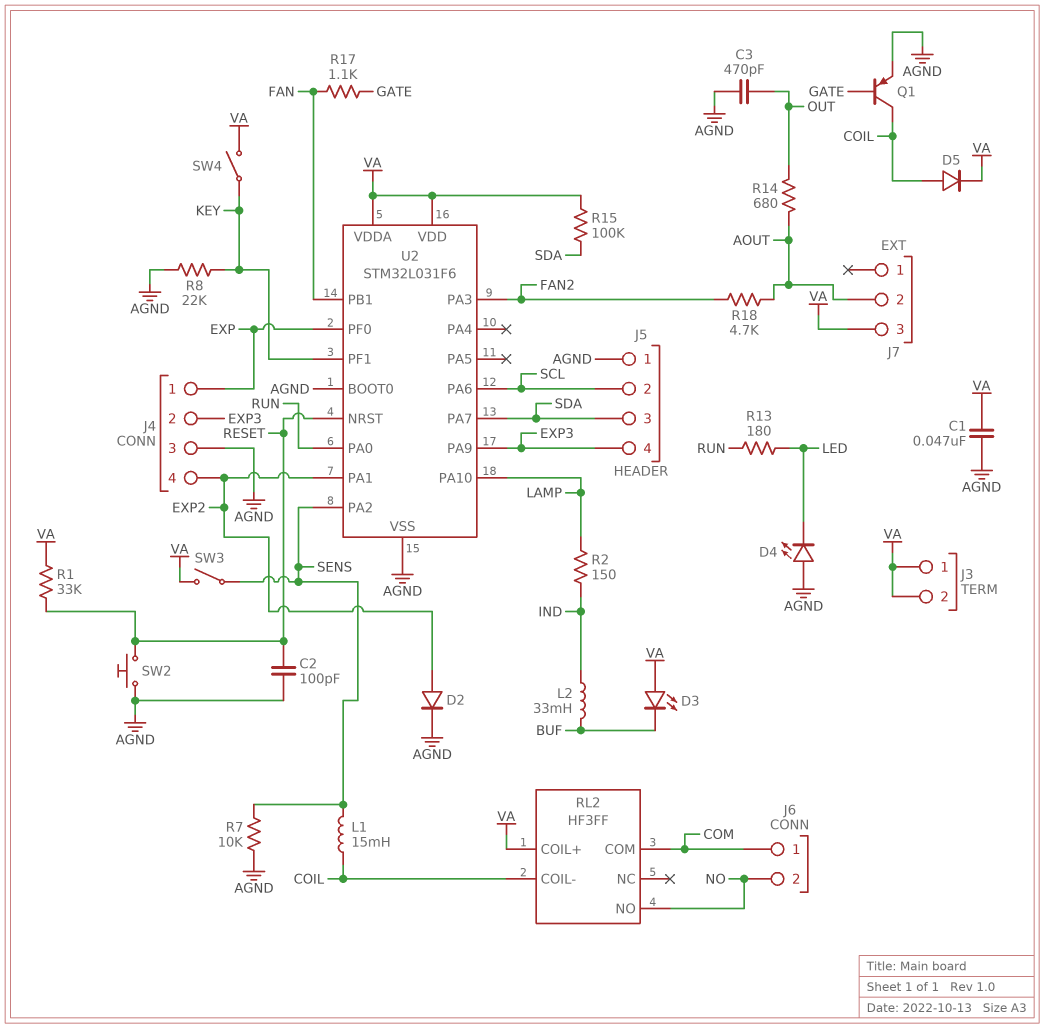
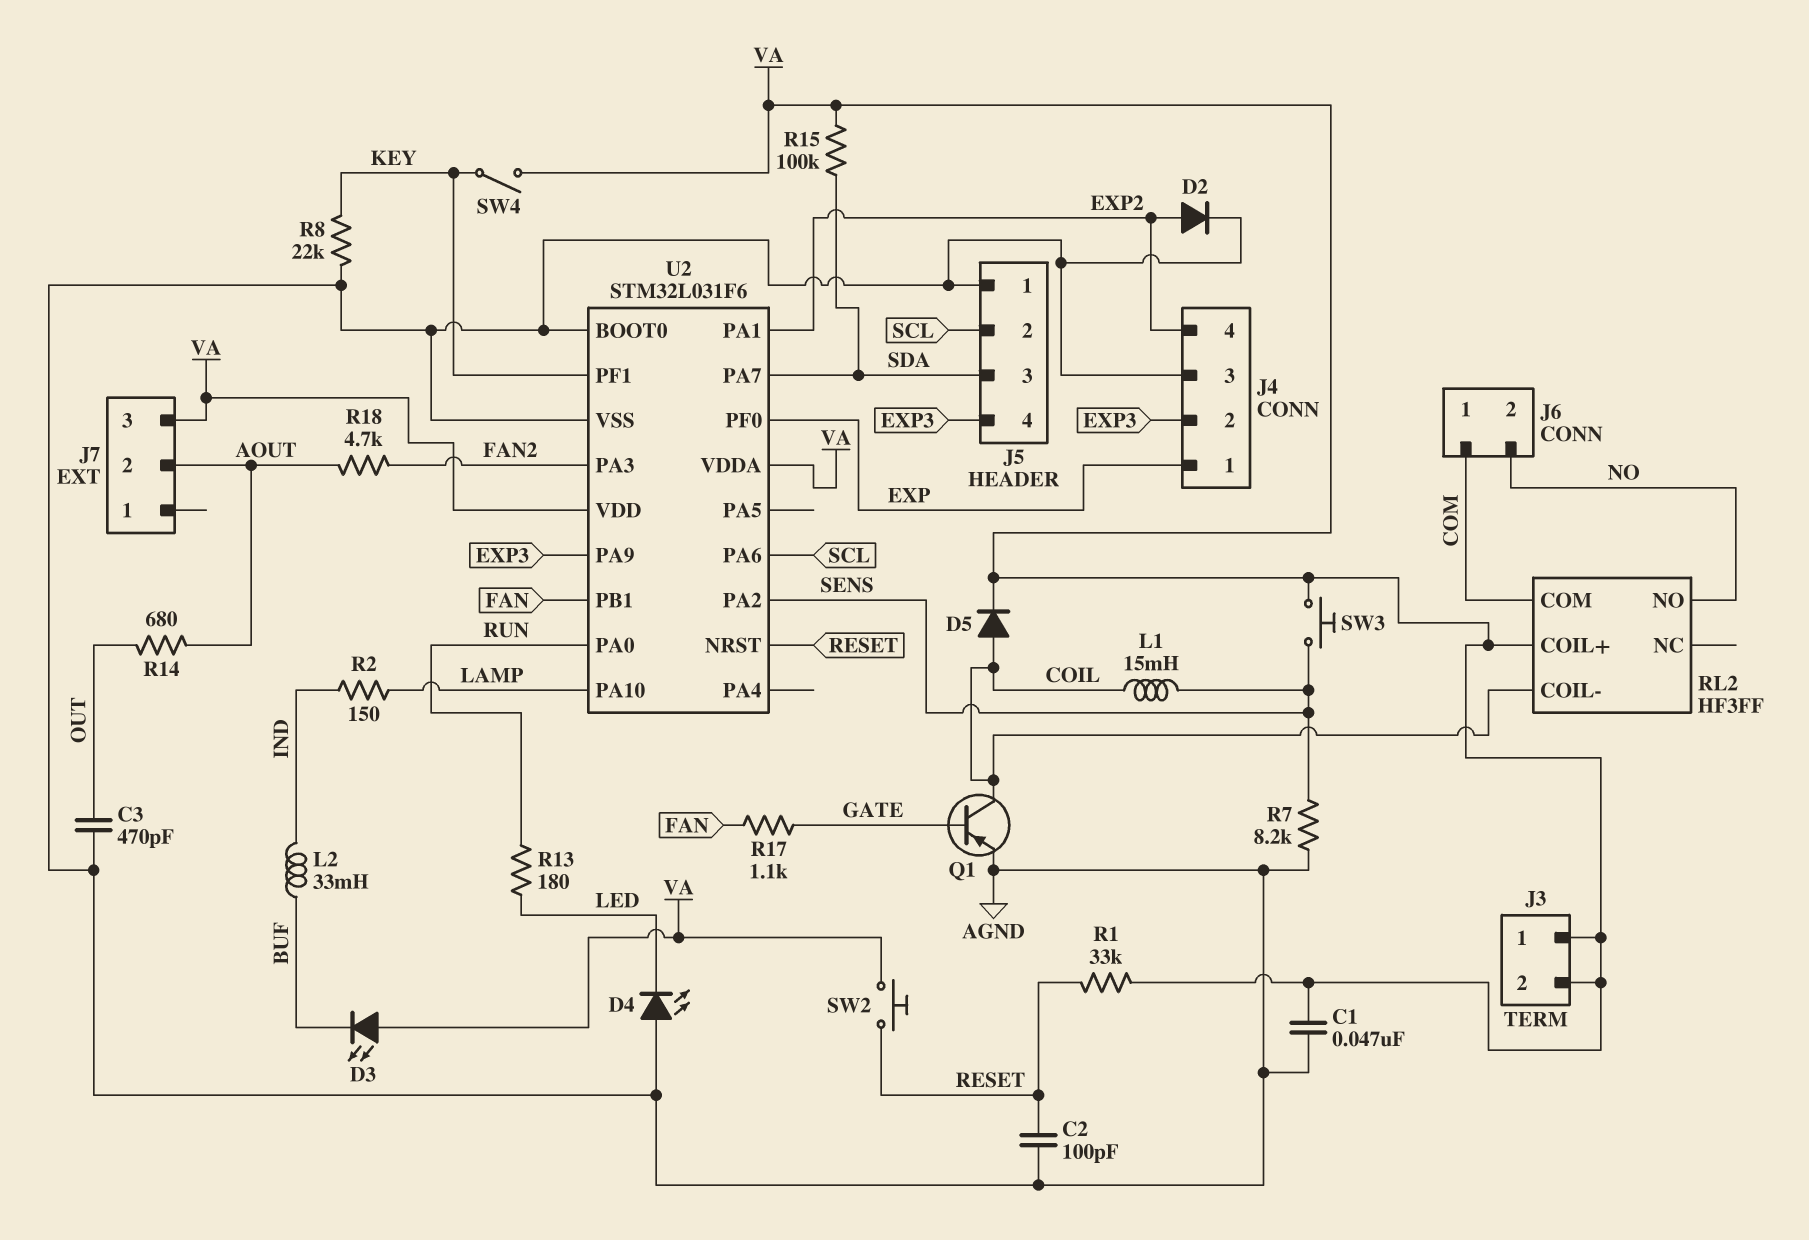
R7: 10k (AGND, SENS) -> 8.2k (AGND, SENS)
SW2: button (AGND, RESET) -> button (RESET, VA)
SW3: switch (SENS, VA) -> button (SENS, VA)

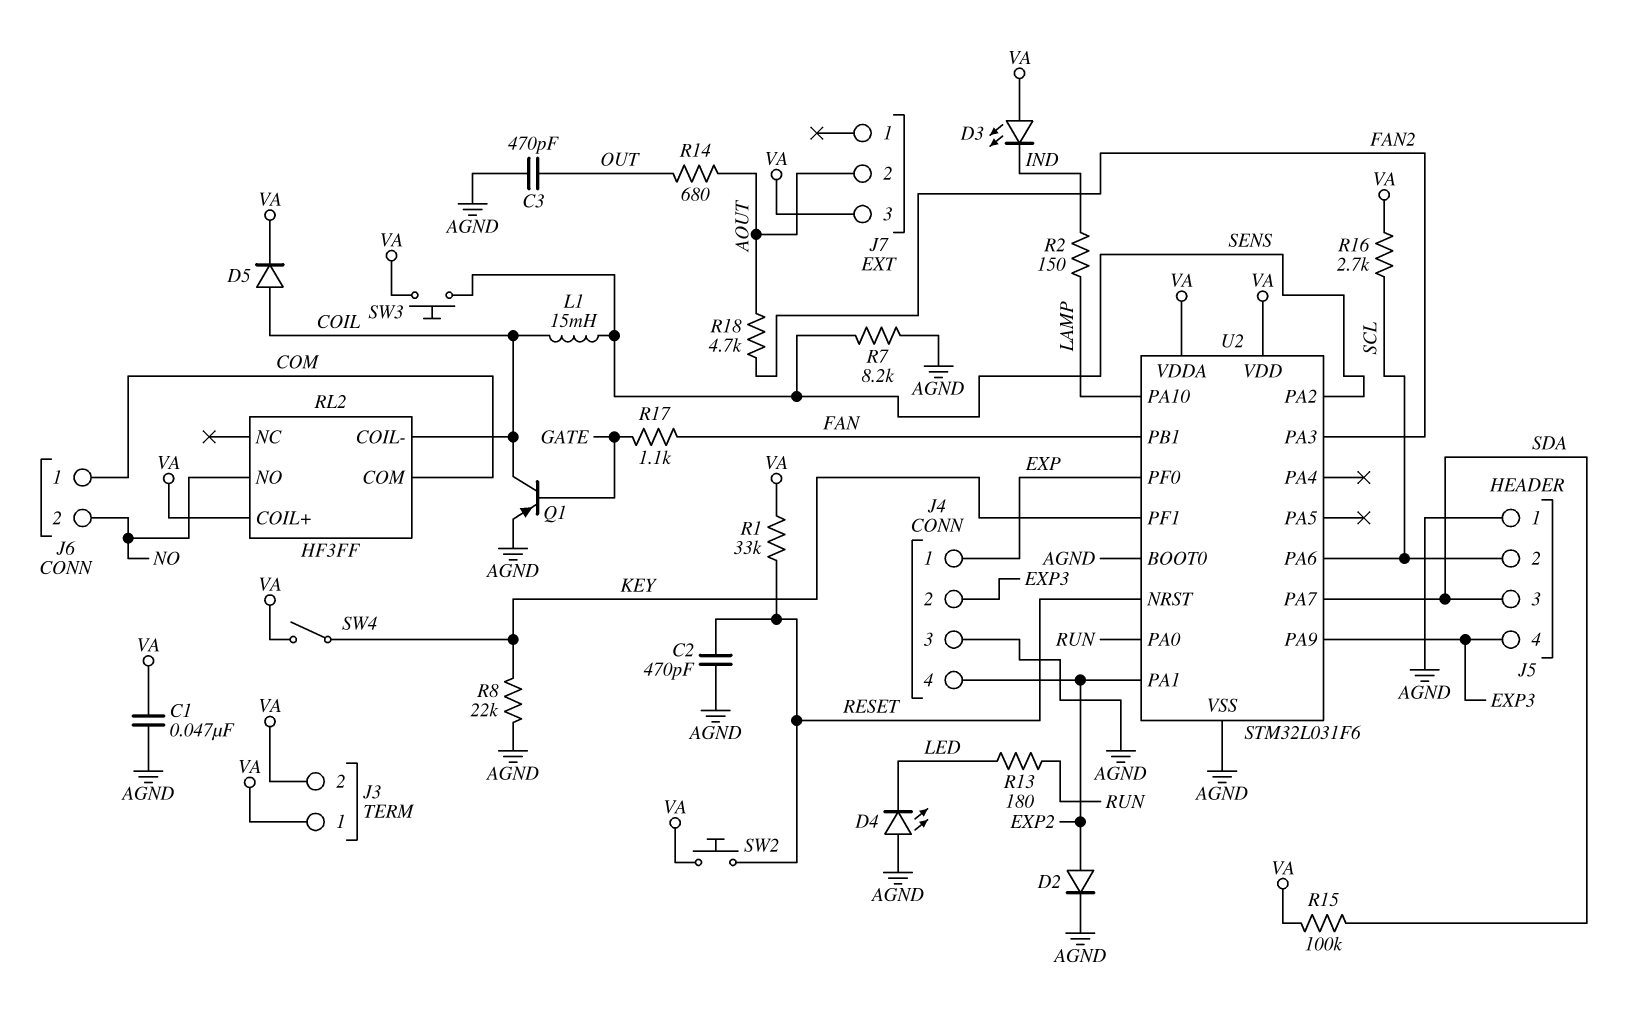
C2: 100pF (AGND, RESET) -> 470pF (AGND, RESET)
D3: LED (A VA, K BUF) -> LED (A VA, K IND)
L2: 33mH (BUF, IND) -> none
R16: none -> 2.7k (SCL, VA)

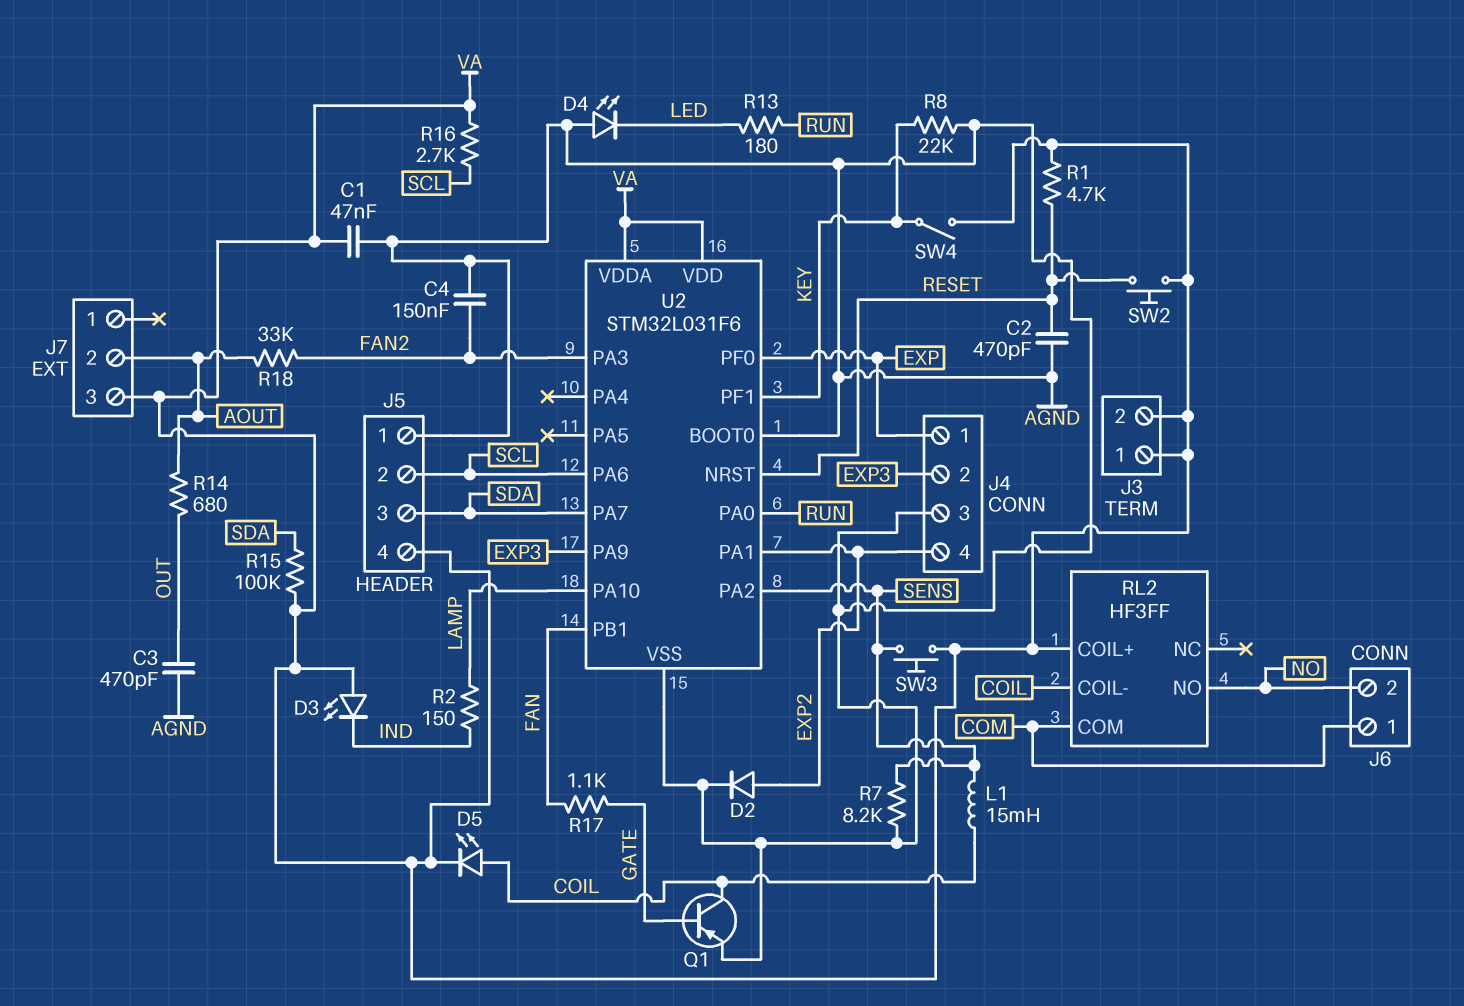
C4: none -> 150nF (AGND, FAN2)
D5: diode (A COIL, K VA) -> LED (A COIL, K VA)
J5 pin 4: EXP3 -> VA
R1: 33k (RESET, VA) -> 4.7k (RESET, VA)
R18: 4.7k (AOUT, FAN2) -> 33k (AOUT, FAN2)

